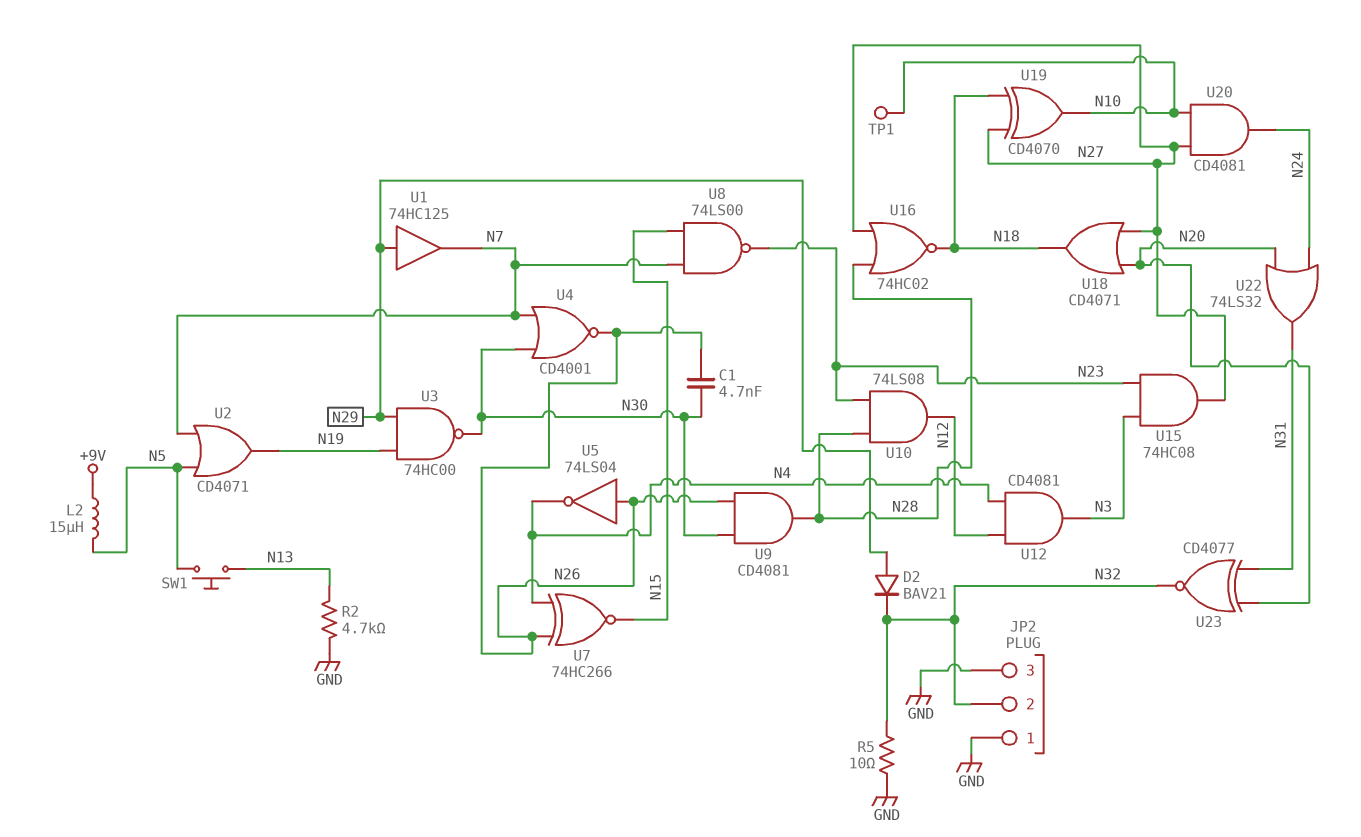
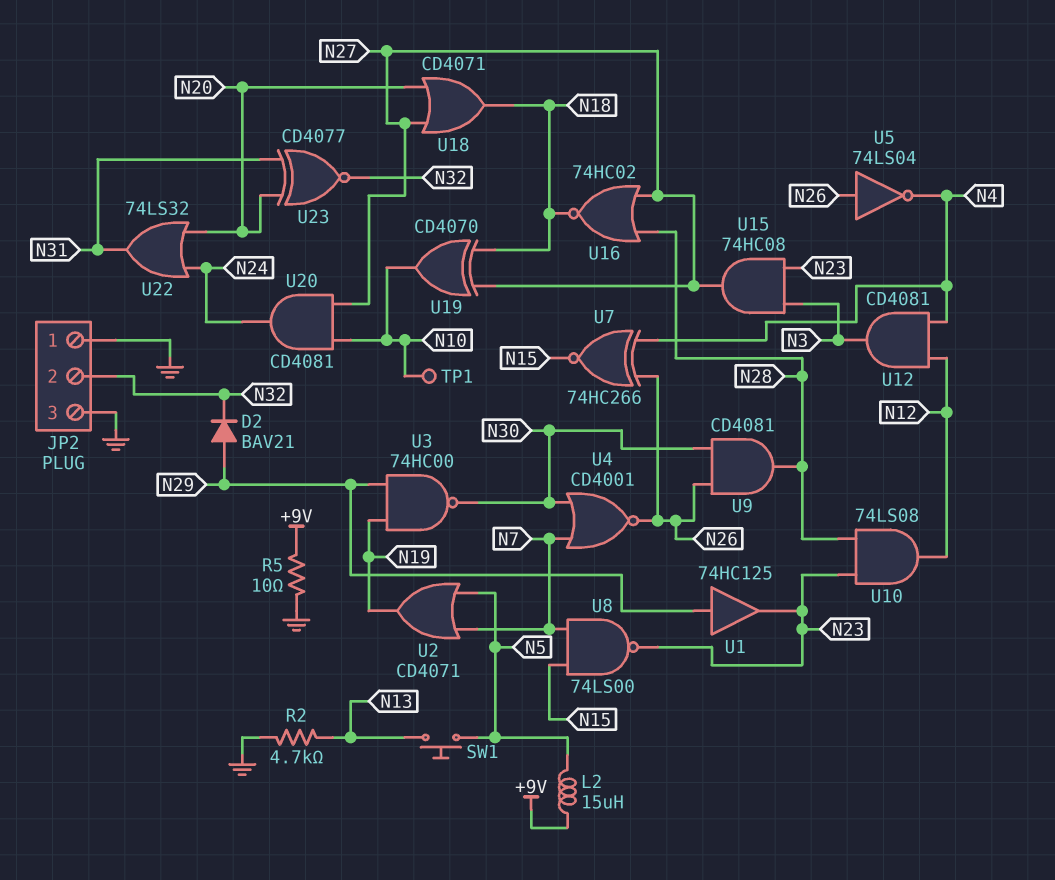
C1: 4.7nF (N26, N30) -> none
R5: 10 (GND, N32) -> 10 (+9V, GND)
U1: buffer 74HC125 (in N29, out N7) -> buffer 74HC125 (in N29, out N23)

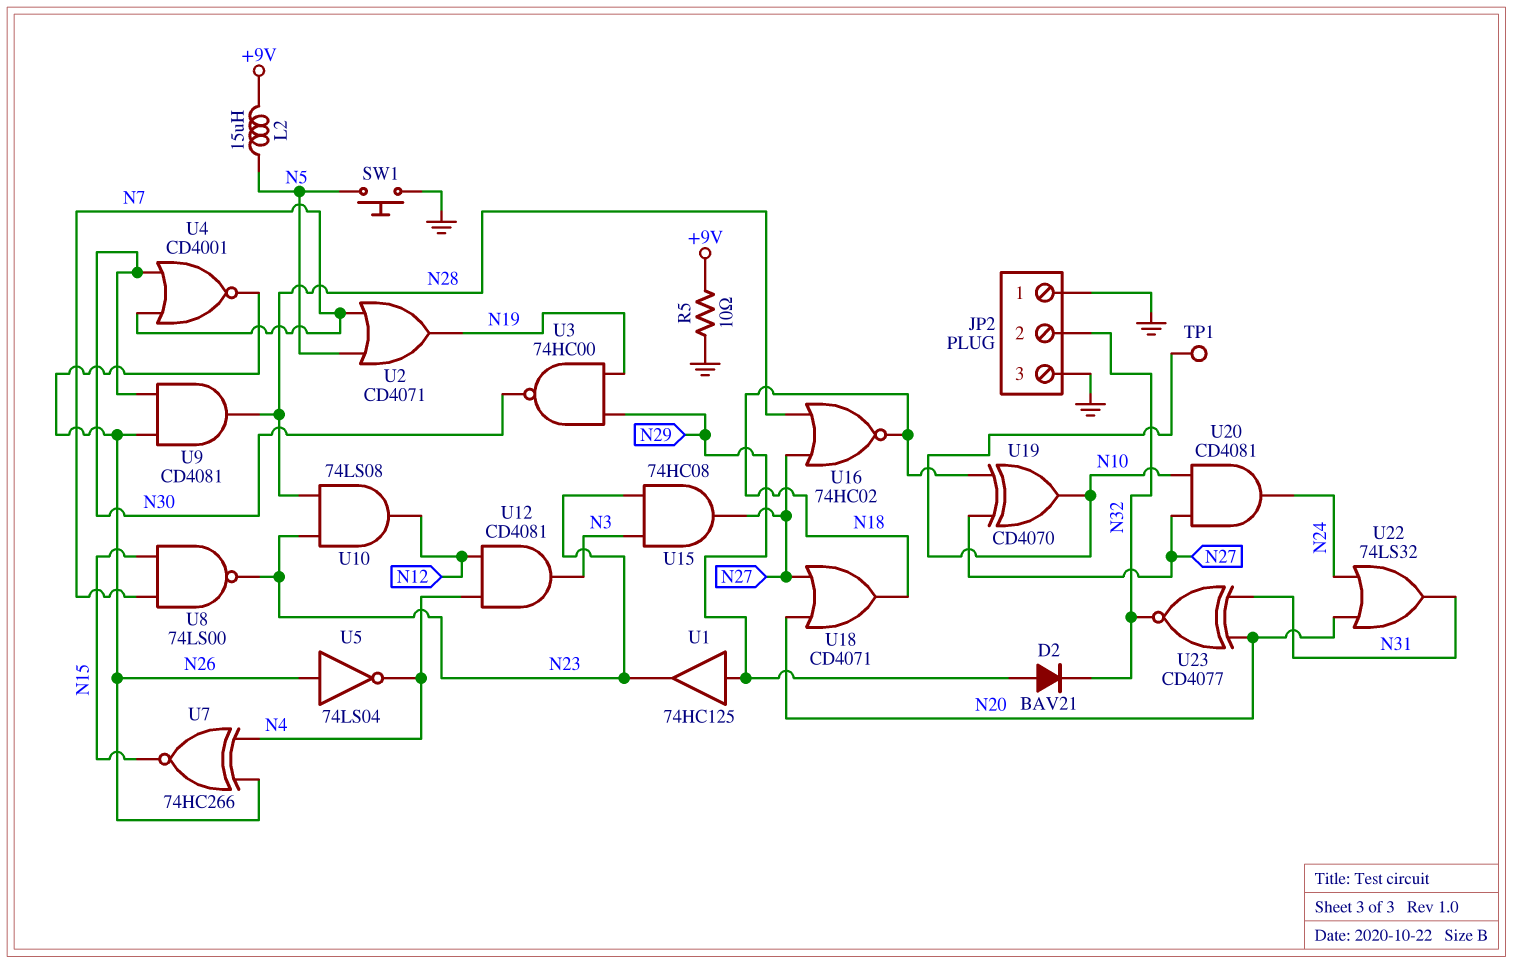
R2: 4.7k (GND, N13) -> none
SW1: button (N5, N13) -> button (GND, N5)

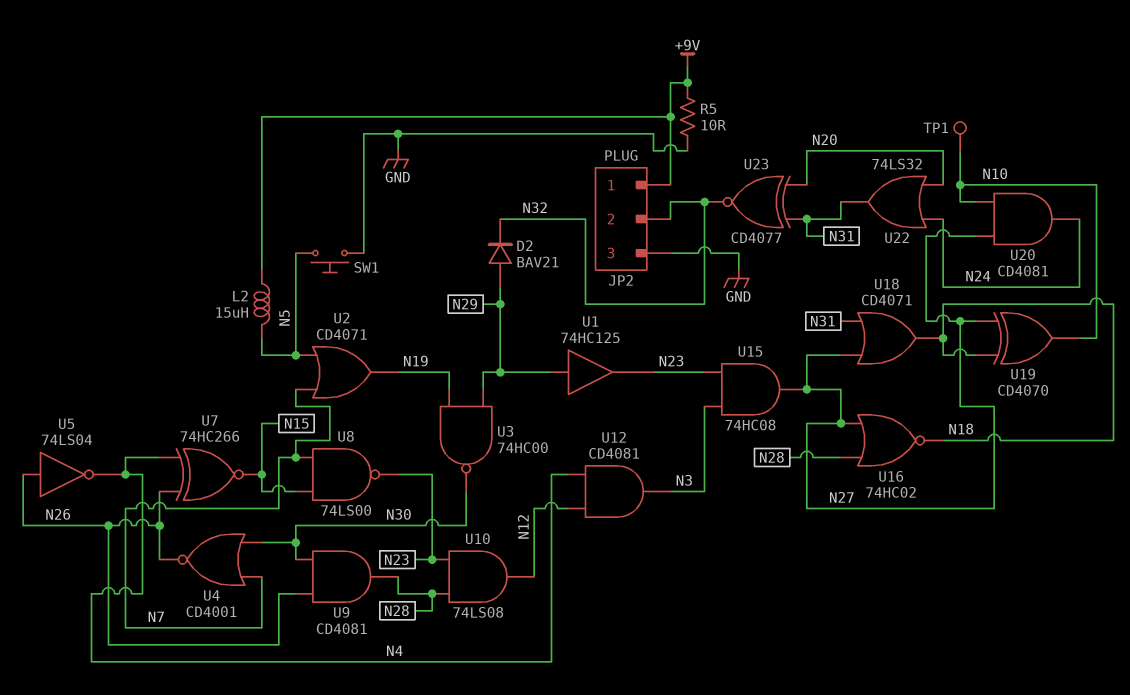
JP2 pin 1: GND -> +9V
U18: OR CD4071 (in N20, in N27, out N18) -> OR CD4071 (in N27, in N31, out N18)

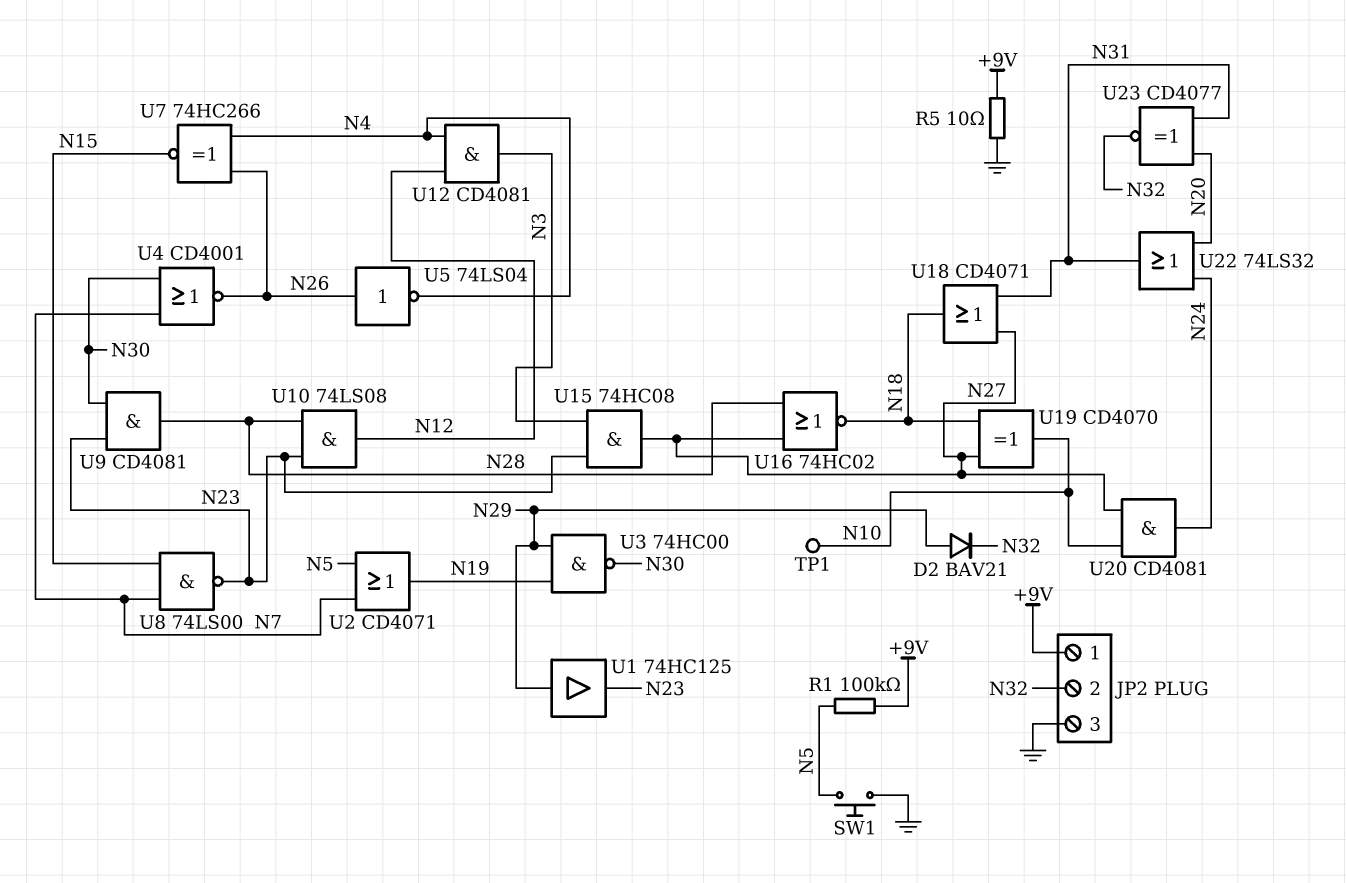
L2: 15uH (+9V, N5) -> none
R1: none -> 100k (+9V, N5)
U9: AND CD4081 (in N26, in N30, out N28) -> AND CD4081 (in N23, in N30, out N28)

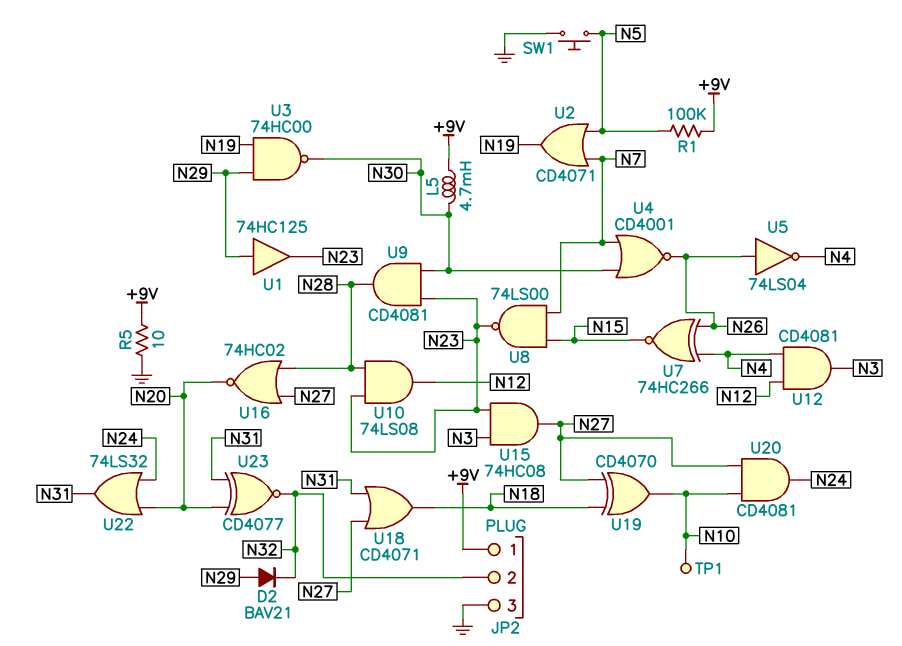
L5: none -> 4.7mH (+9V, N30)
U16: NOR 74HC02 (in N27, in N28, out N18) -> NOR 74HC02 (in N27, in N28, out N20)

